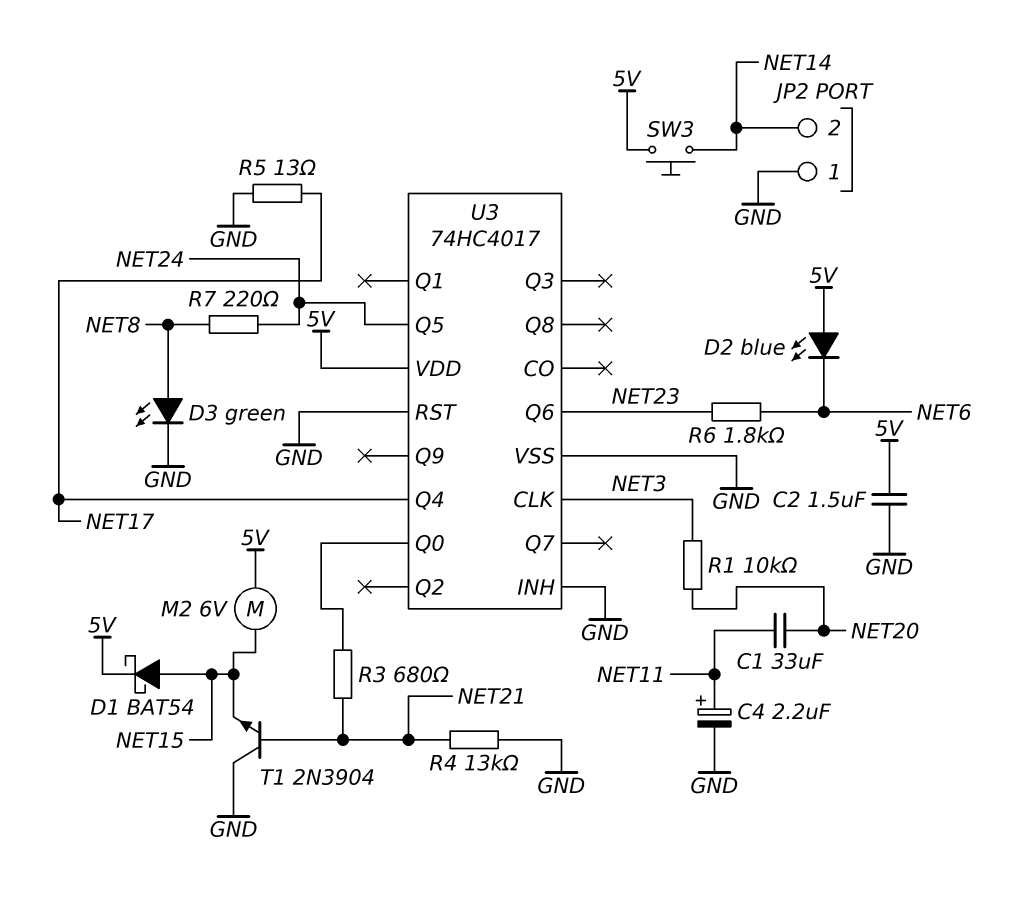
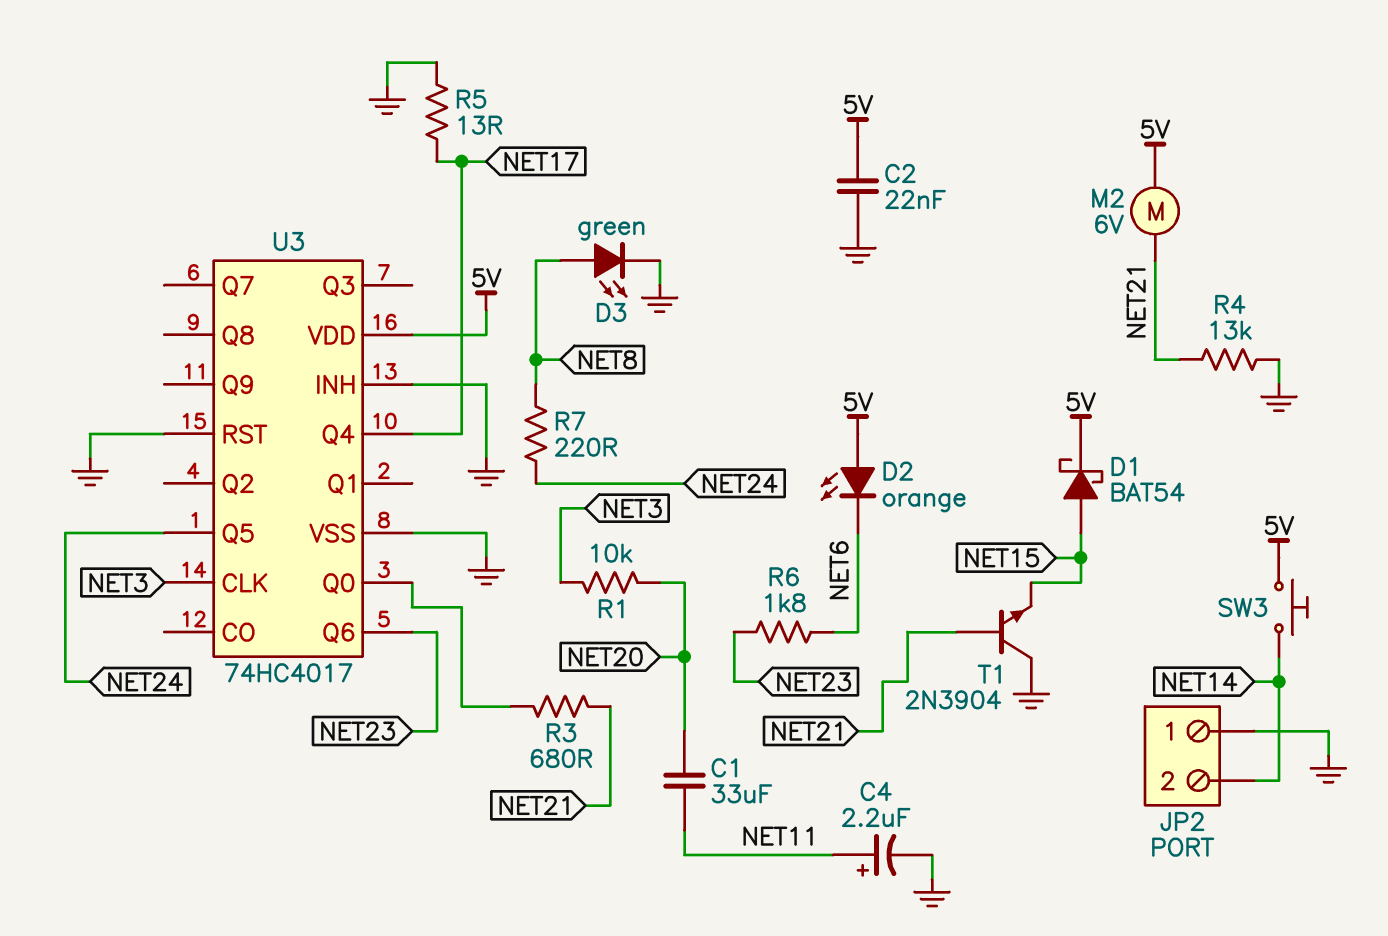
C2: 1.5uF (5V, GND) -> 22nF (5V, GND)
D2: LED blue (A 5V, K NET6) -> LED orange (A 5V, K NET6)
M2: motor 6V (5V, NET15) -> motor 6V (5V, NET21)

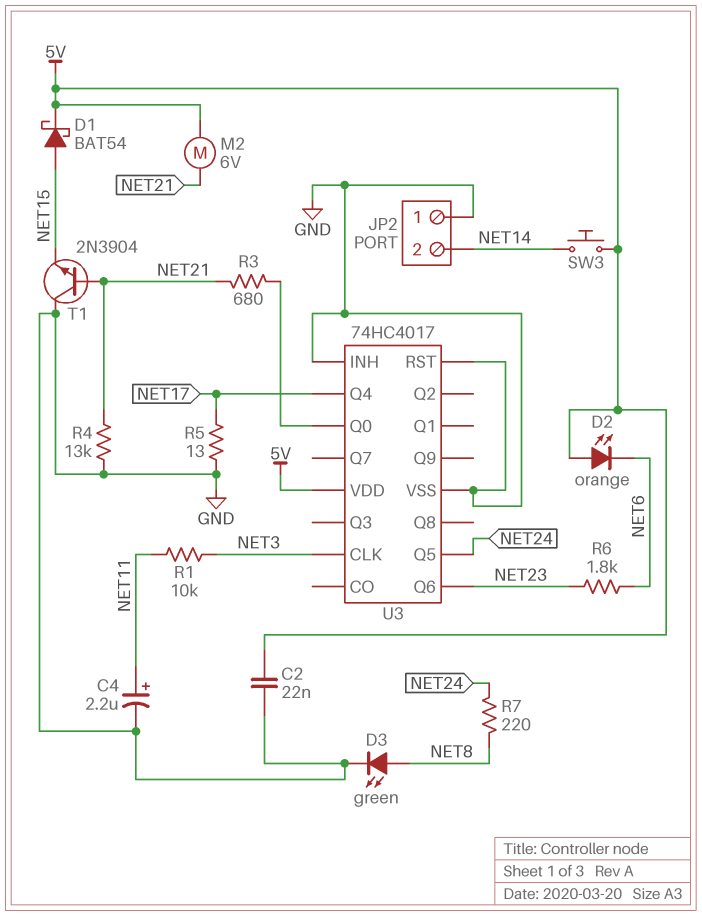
C1: 33uF (NET11, NET20) -> none
R1: 10k (NET3, NET20) -> 10k (NET3, NET11)

